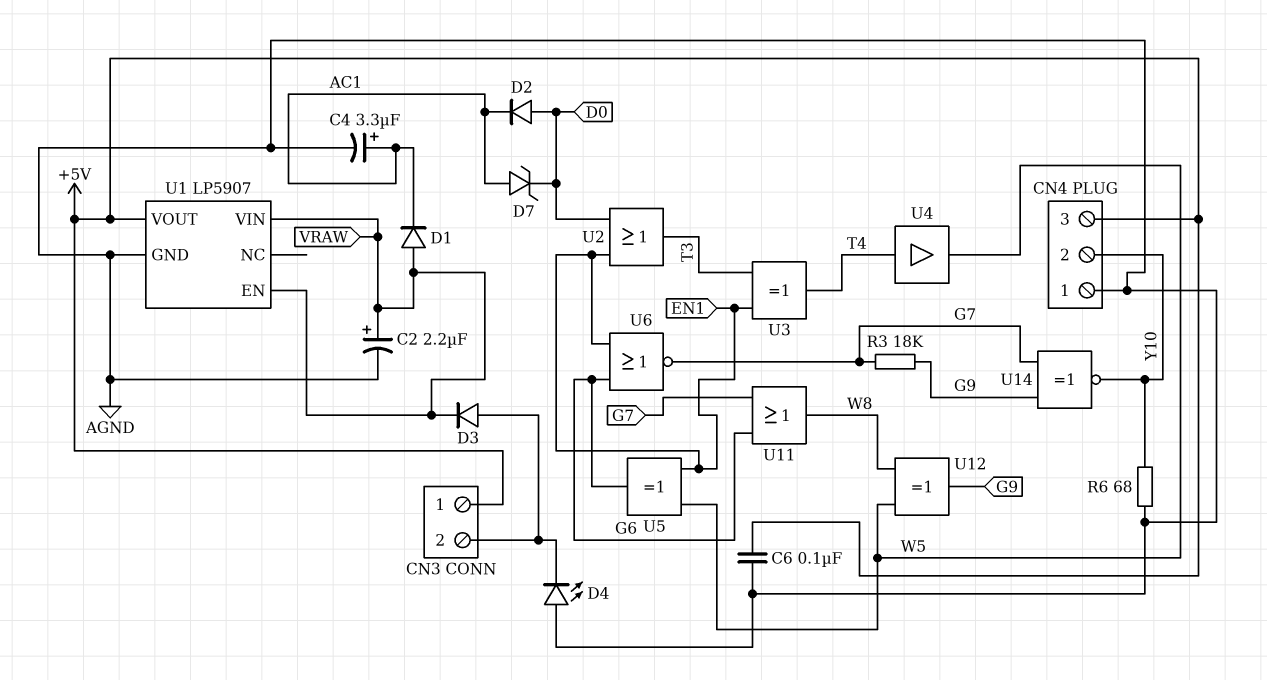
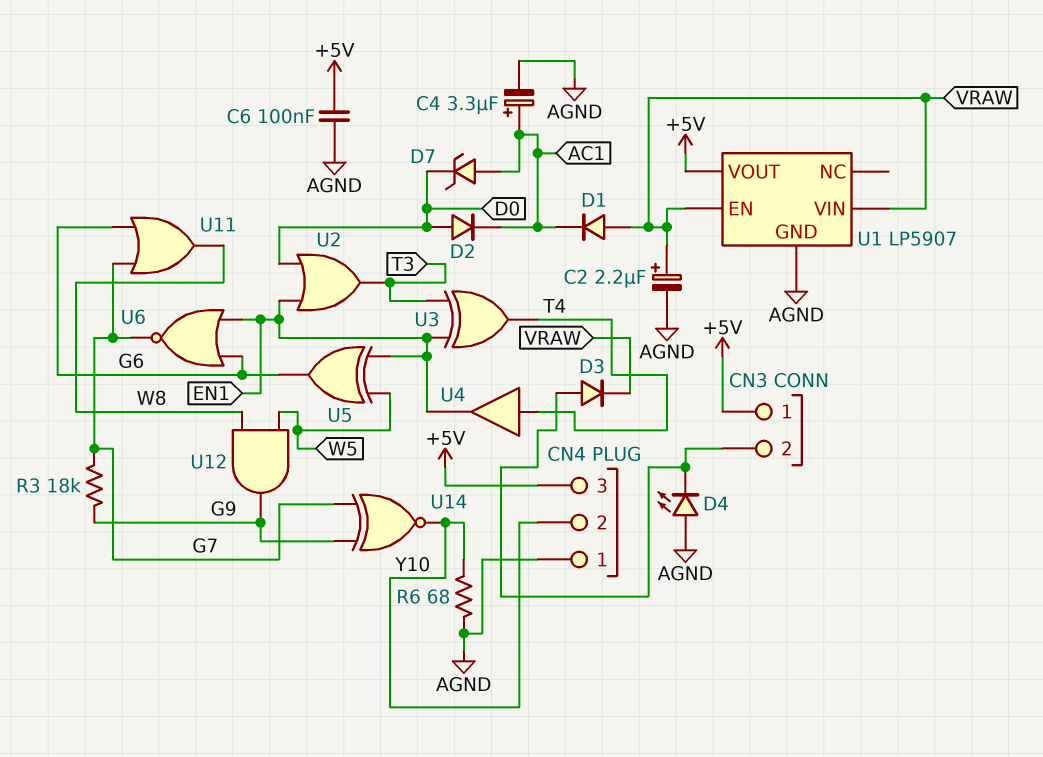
U4: buffer (in T4, out W5) -> buffer (in T4, out EN1)
U12: XOR (in W5, in W8, out G9) -> AND (in W5, in W8, out G9)

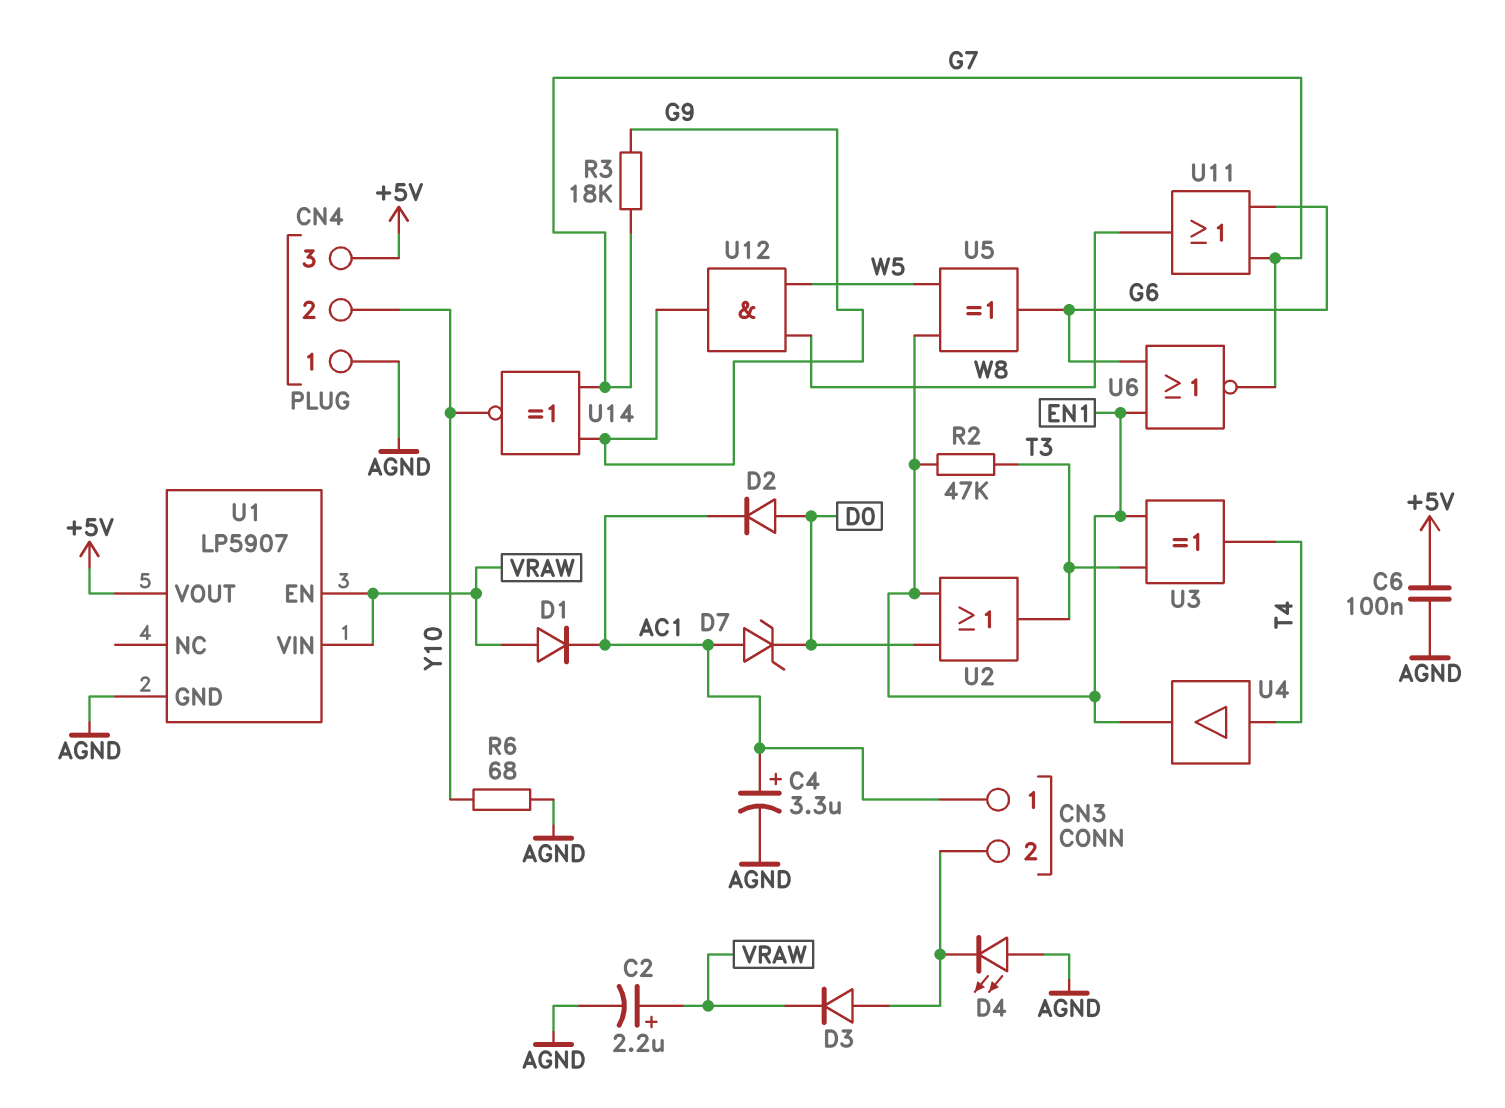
CN3 pin 1: +5V -> AC1
R2: none -> 47k (EN1, T3)

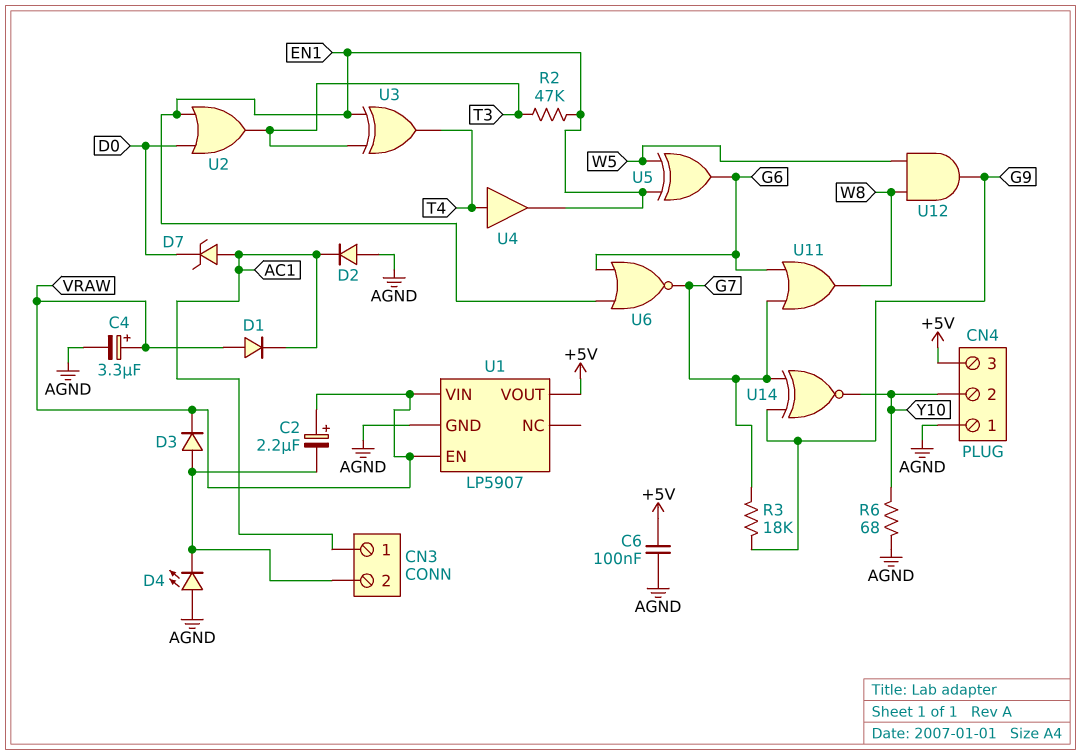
C2: 2.2uF (plus VRAW, minus AGND) -> 2.2uF (plus VRAW, minus CN3/2)
C4: 3.3uF (plus AC1, minus AGND) -> 3.3uF (plus VRAW, minus AGND)
D2: diode (A D0, K AC1) -> diode (A AGND, K AC1)

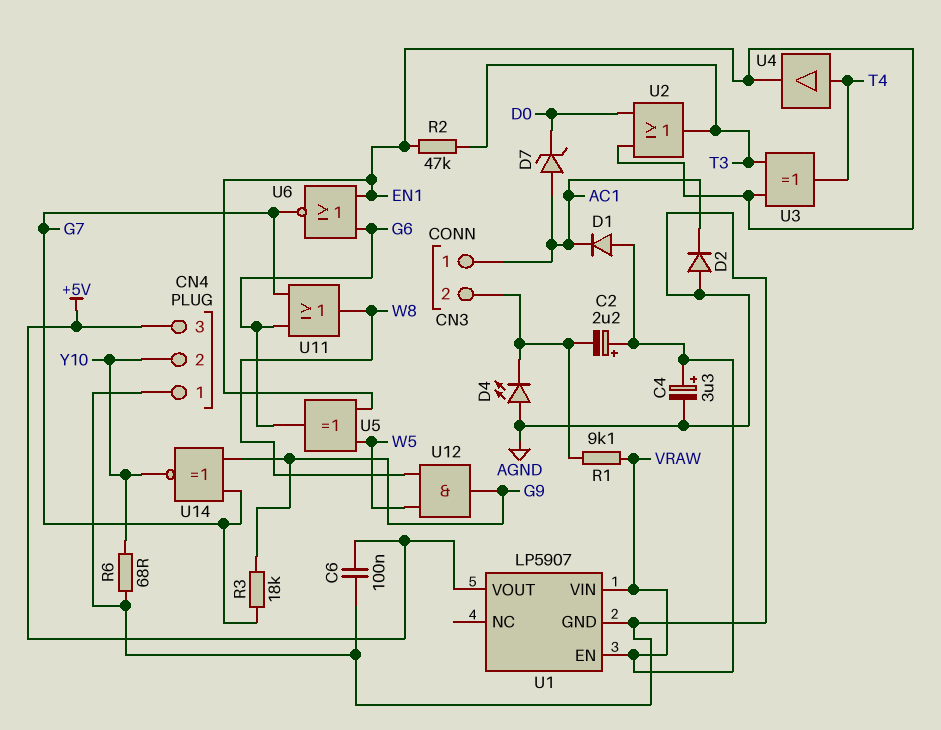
D3: diode (A CN3/2, K VRAW) -> none
R1: none -> 9.1k (CN3/2, VRAW)

